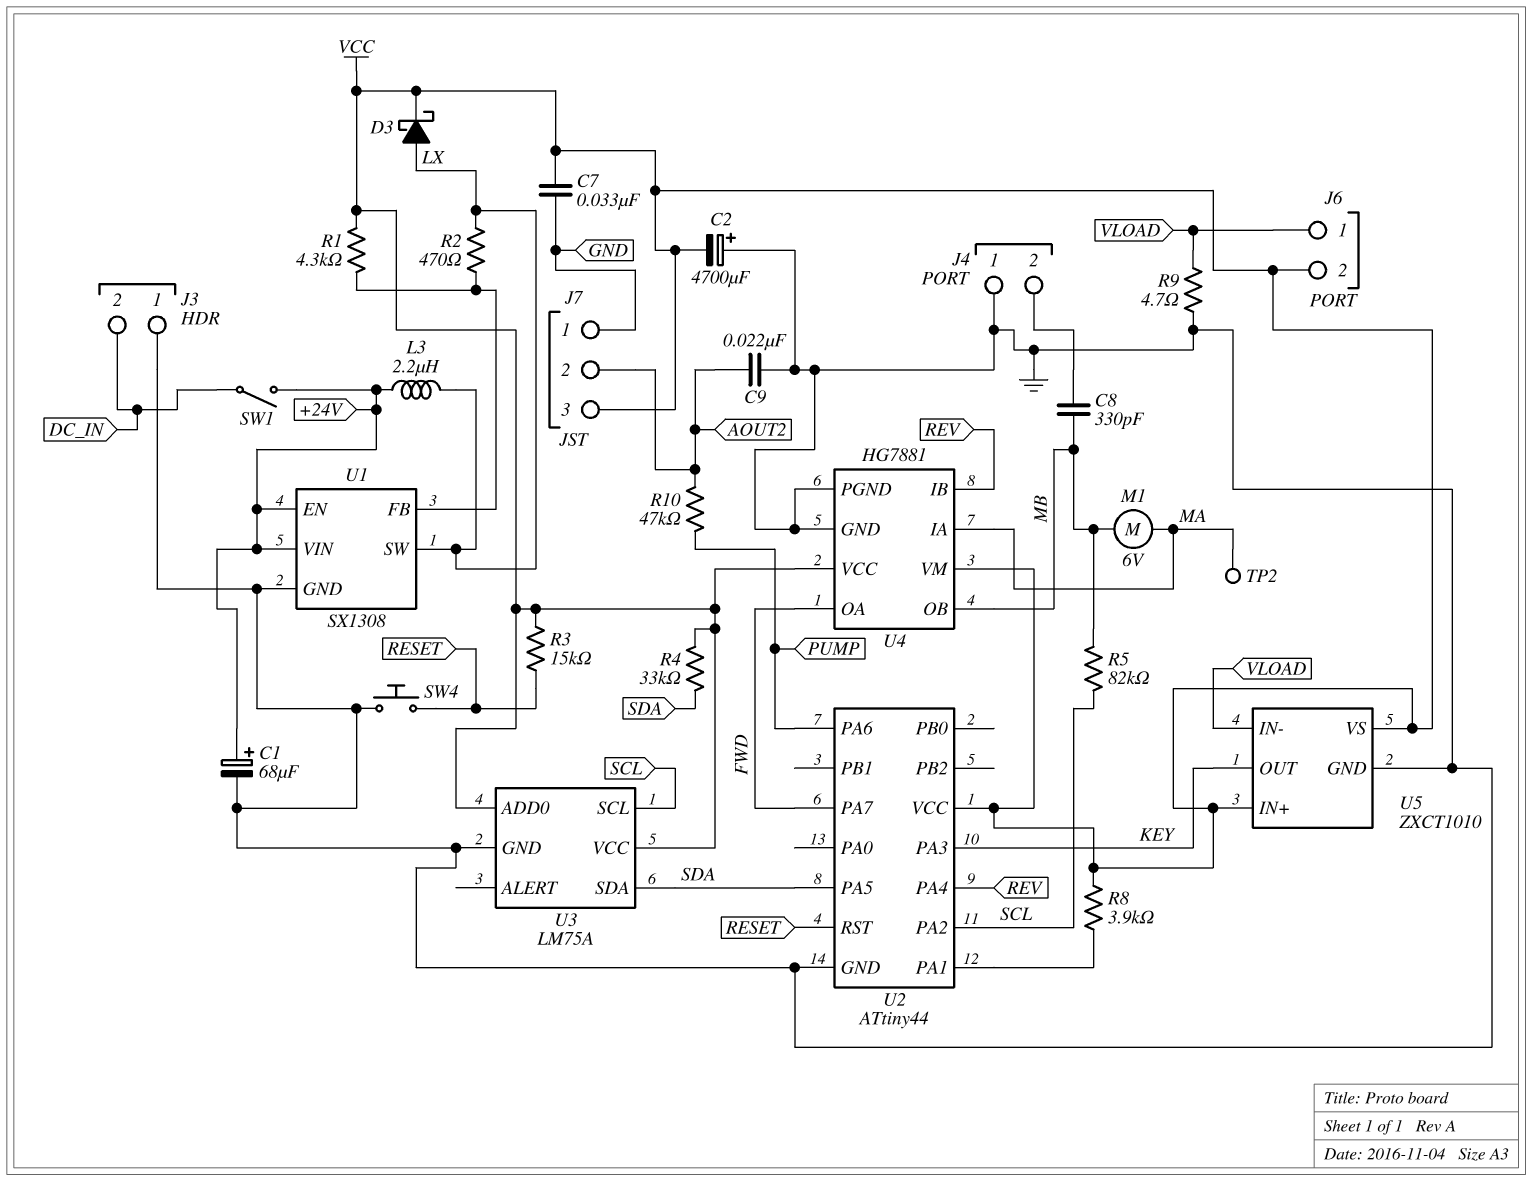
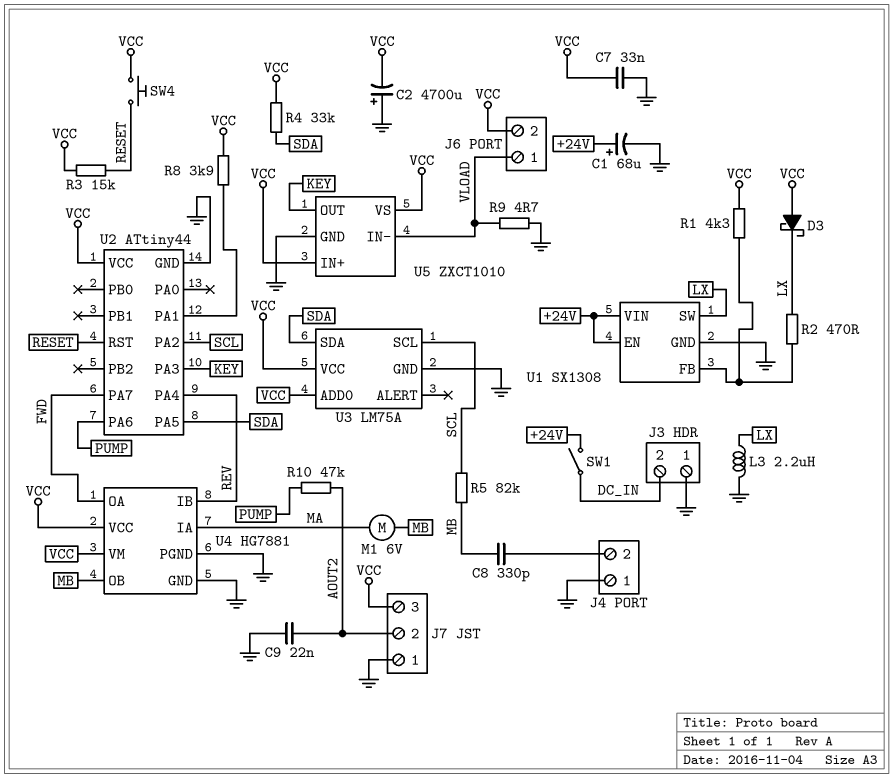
D3: schottky (A LX, K VCC) -> schottky (A VCC, K LX)
L3: 2.2uH (+24V, LX) -> 2.2uH (GND, LX)
SW4: button (GND, RESET) -> button (RESET, VCC)
TP2: test point (MA) -> none

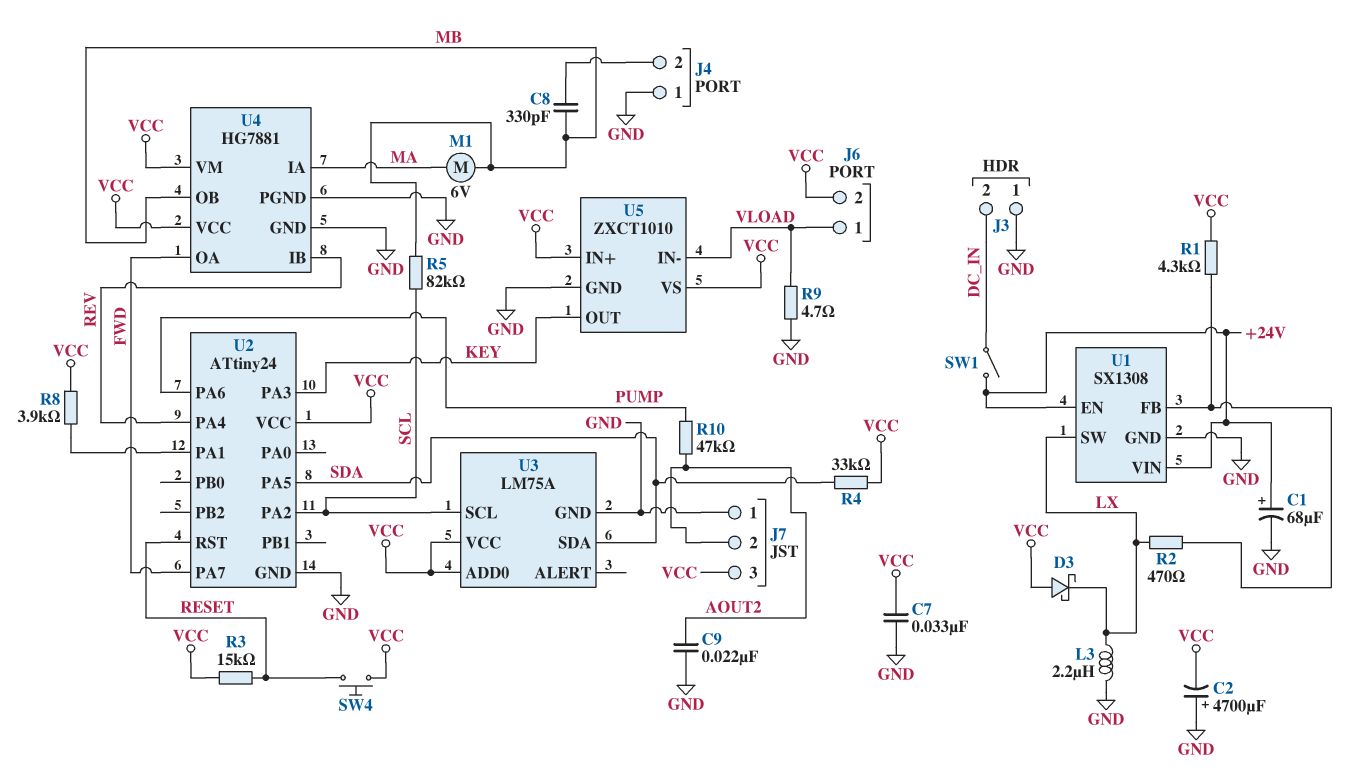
U2: ATtiny44 -> ATtiny24

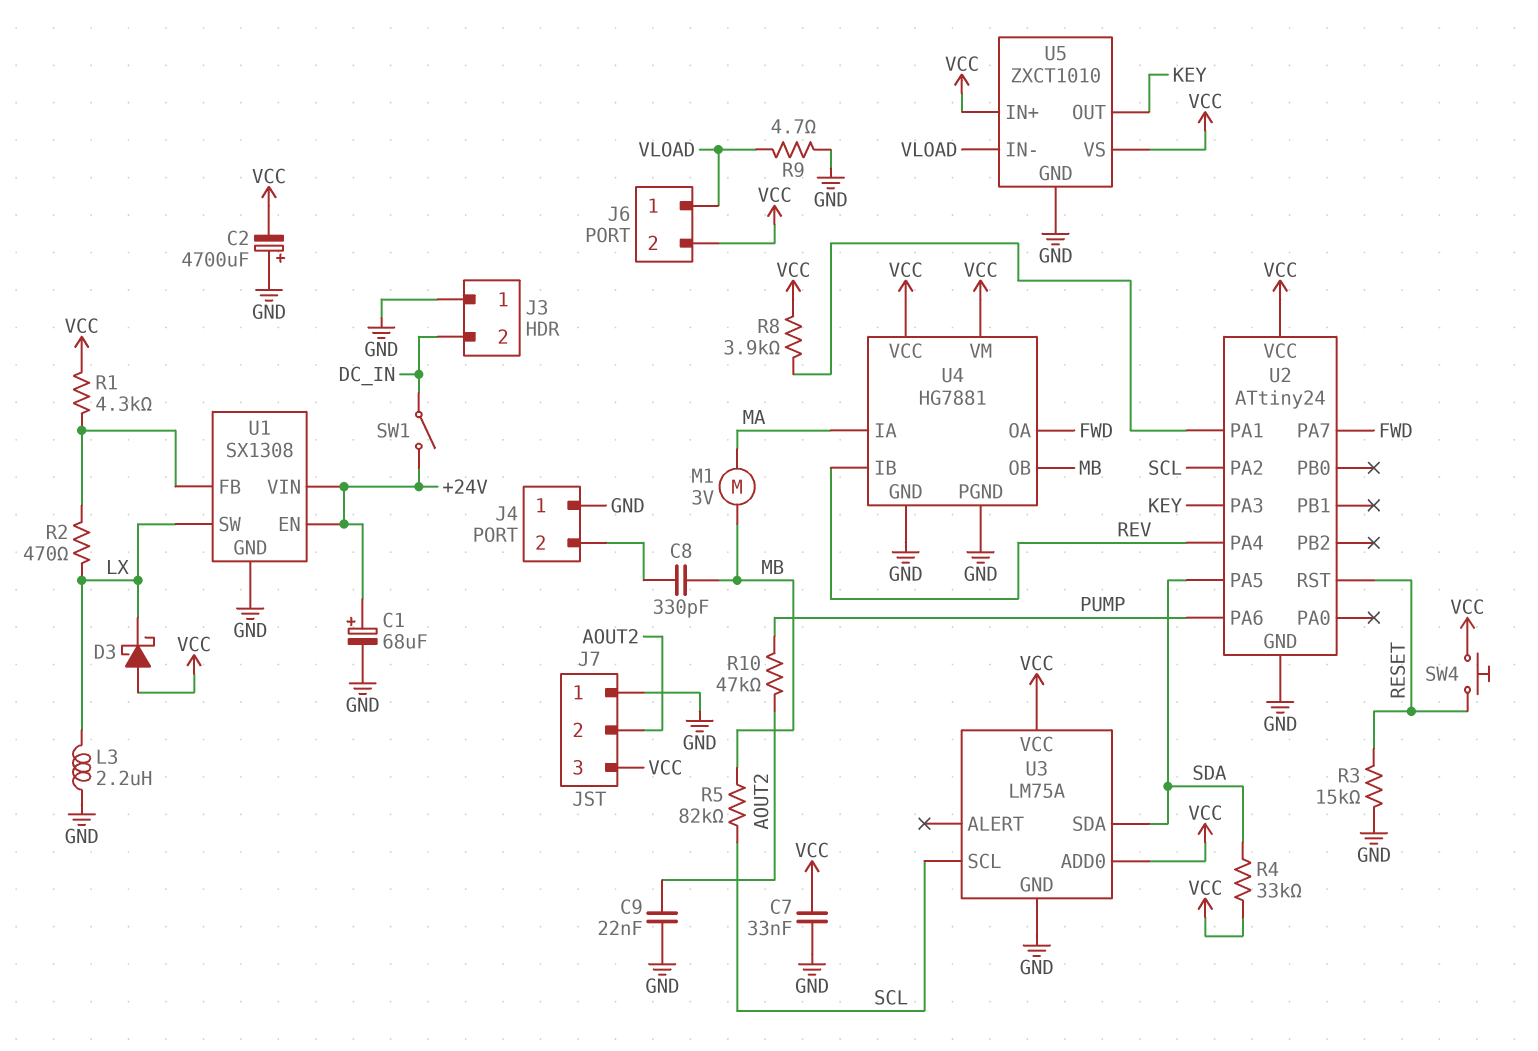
M1: motor 6V (MA, MB) -> motor 3V (MA, MB)
R3: 15k (RESET, VCC) -> 15k (GND, RESET)

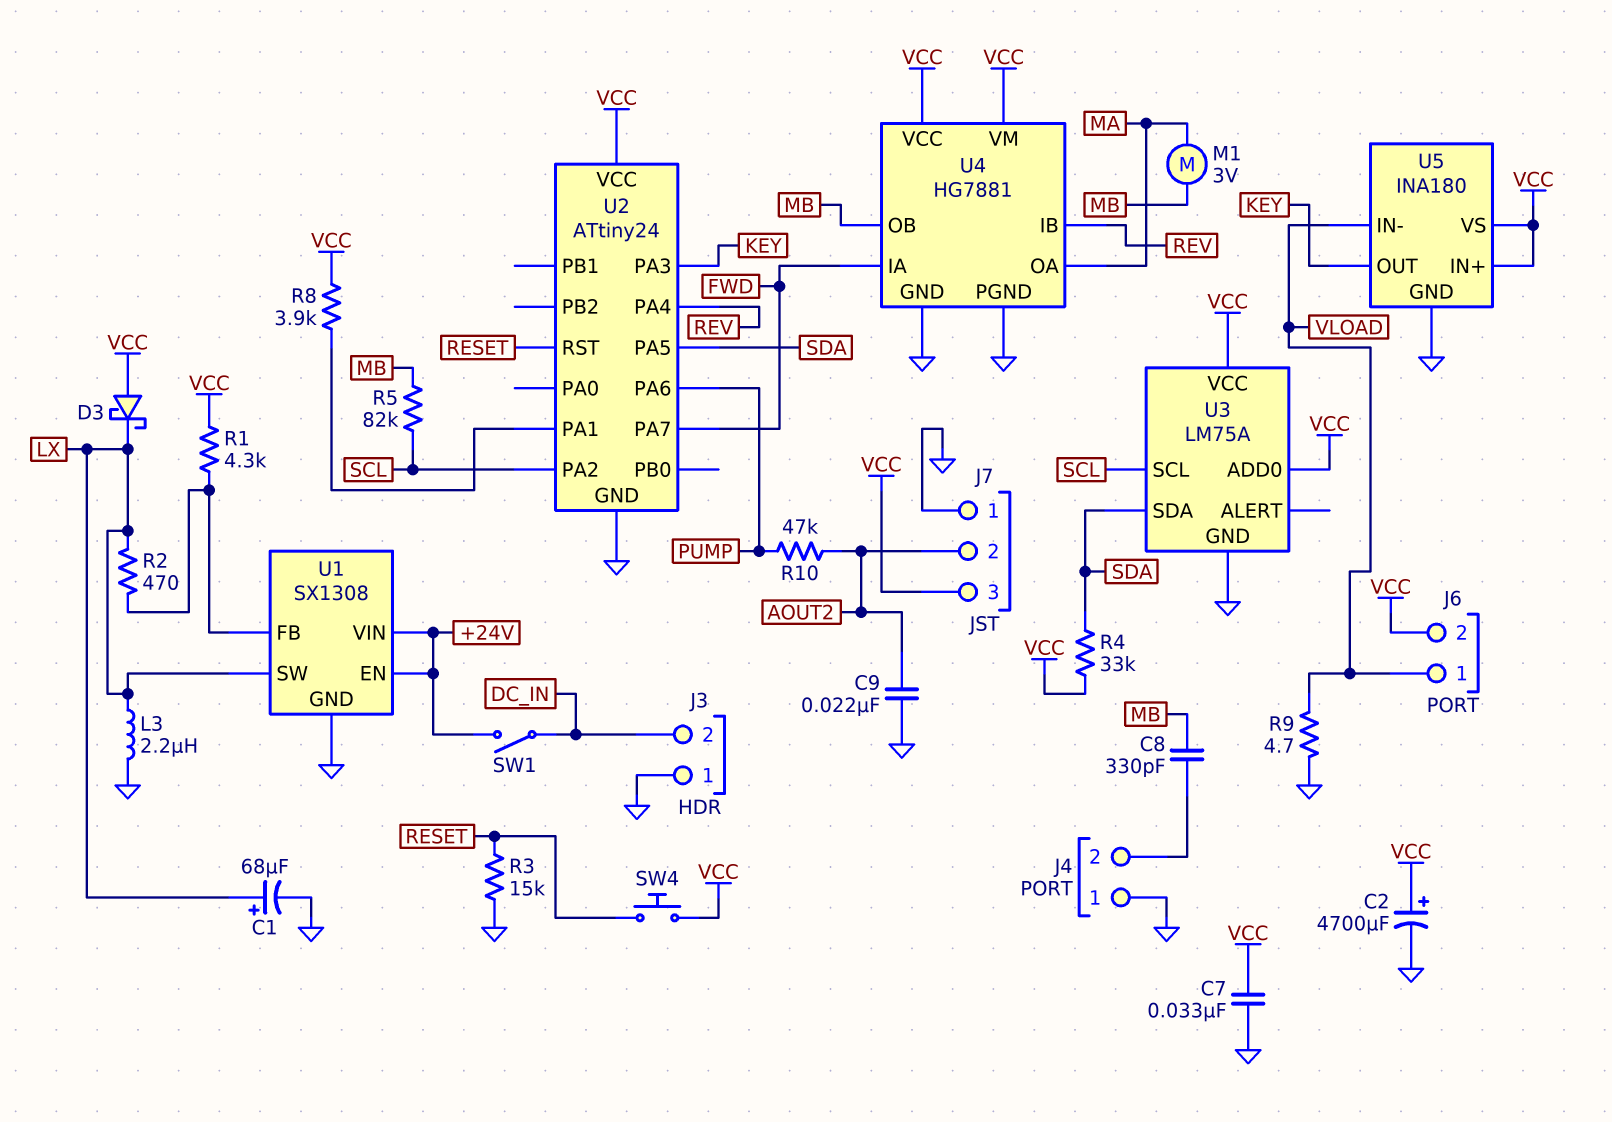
C1: 68uF (plus +24V, minus GND) -> 68uF (plus LX, minus GND)
C2: 4700uF (plus GND, minus VCC) -> 4700uF (plus VCC, minus GND)
U4 pin IA: MA -> FWD
U4 pin OA: FWD -> MA
U5: ZXCT1010 -> INA180

